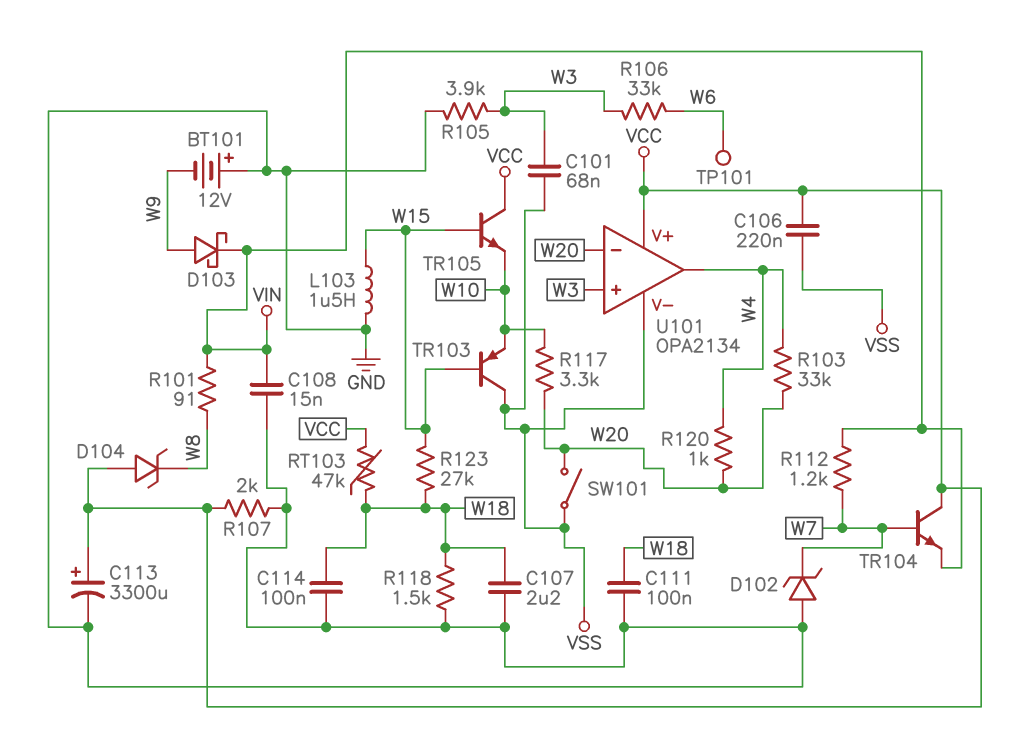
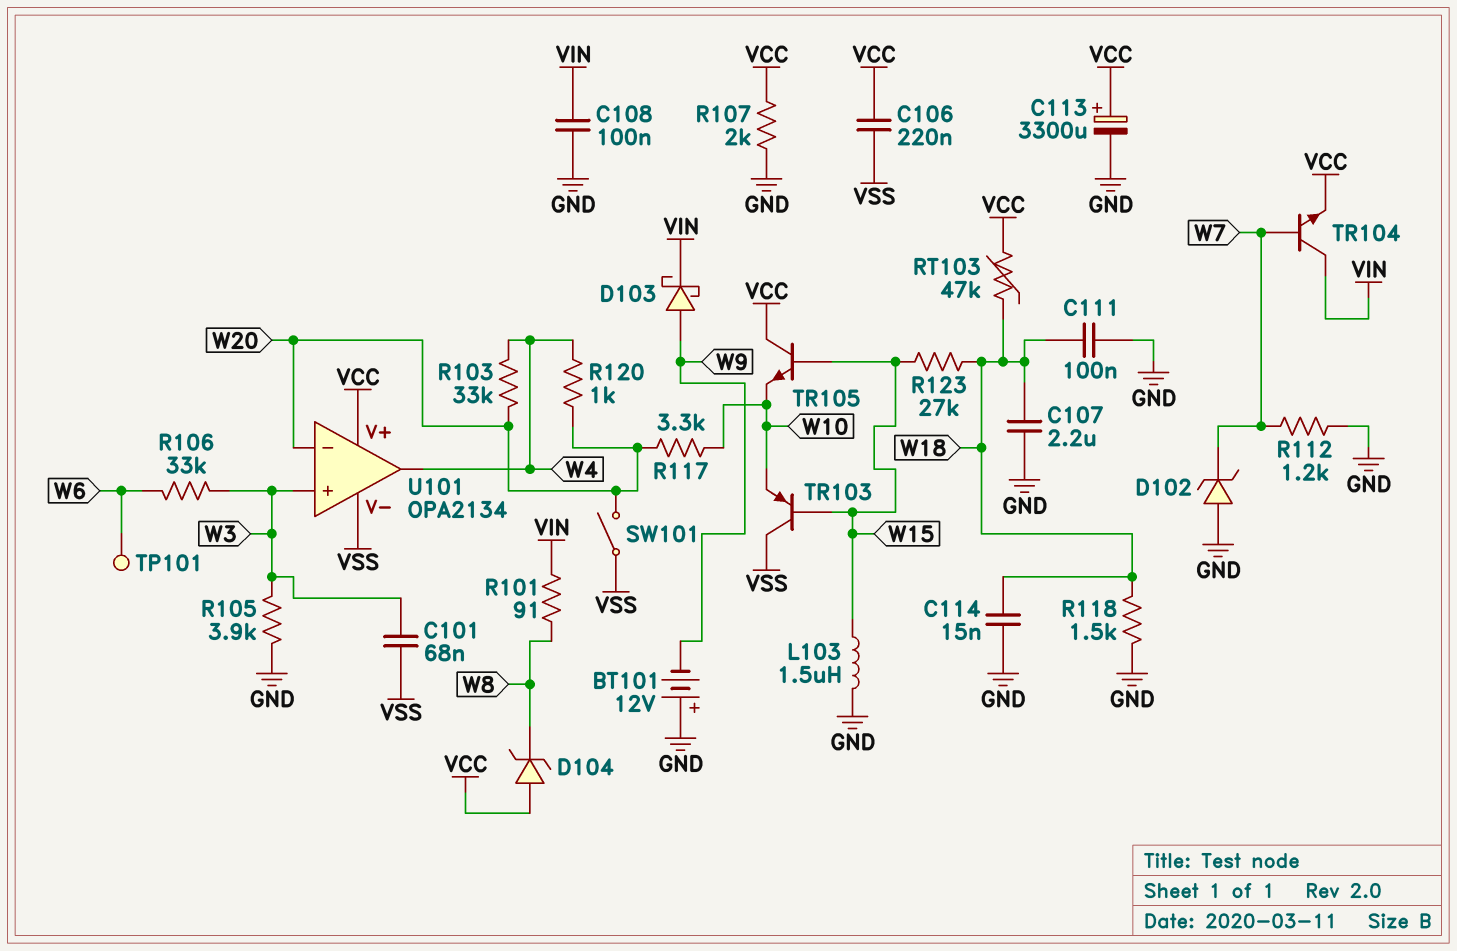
C108: 15nF (GND, VIN) -> 100nF (GND, VIN)
C114: 100nF (GND, W18) -> 15nF (GND, W18)
R112: 1.2k (VIN, W7) -> 1.2k (GND, W7)
TR104: NPN (B W7, C VCC, E VIN) -> NPN (B W7, C VIN, E VCC)

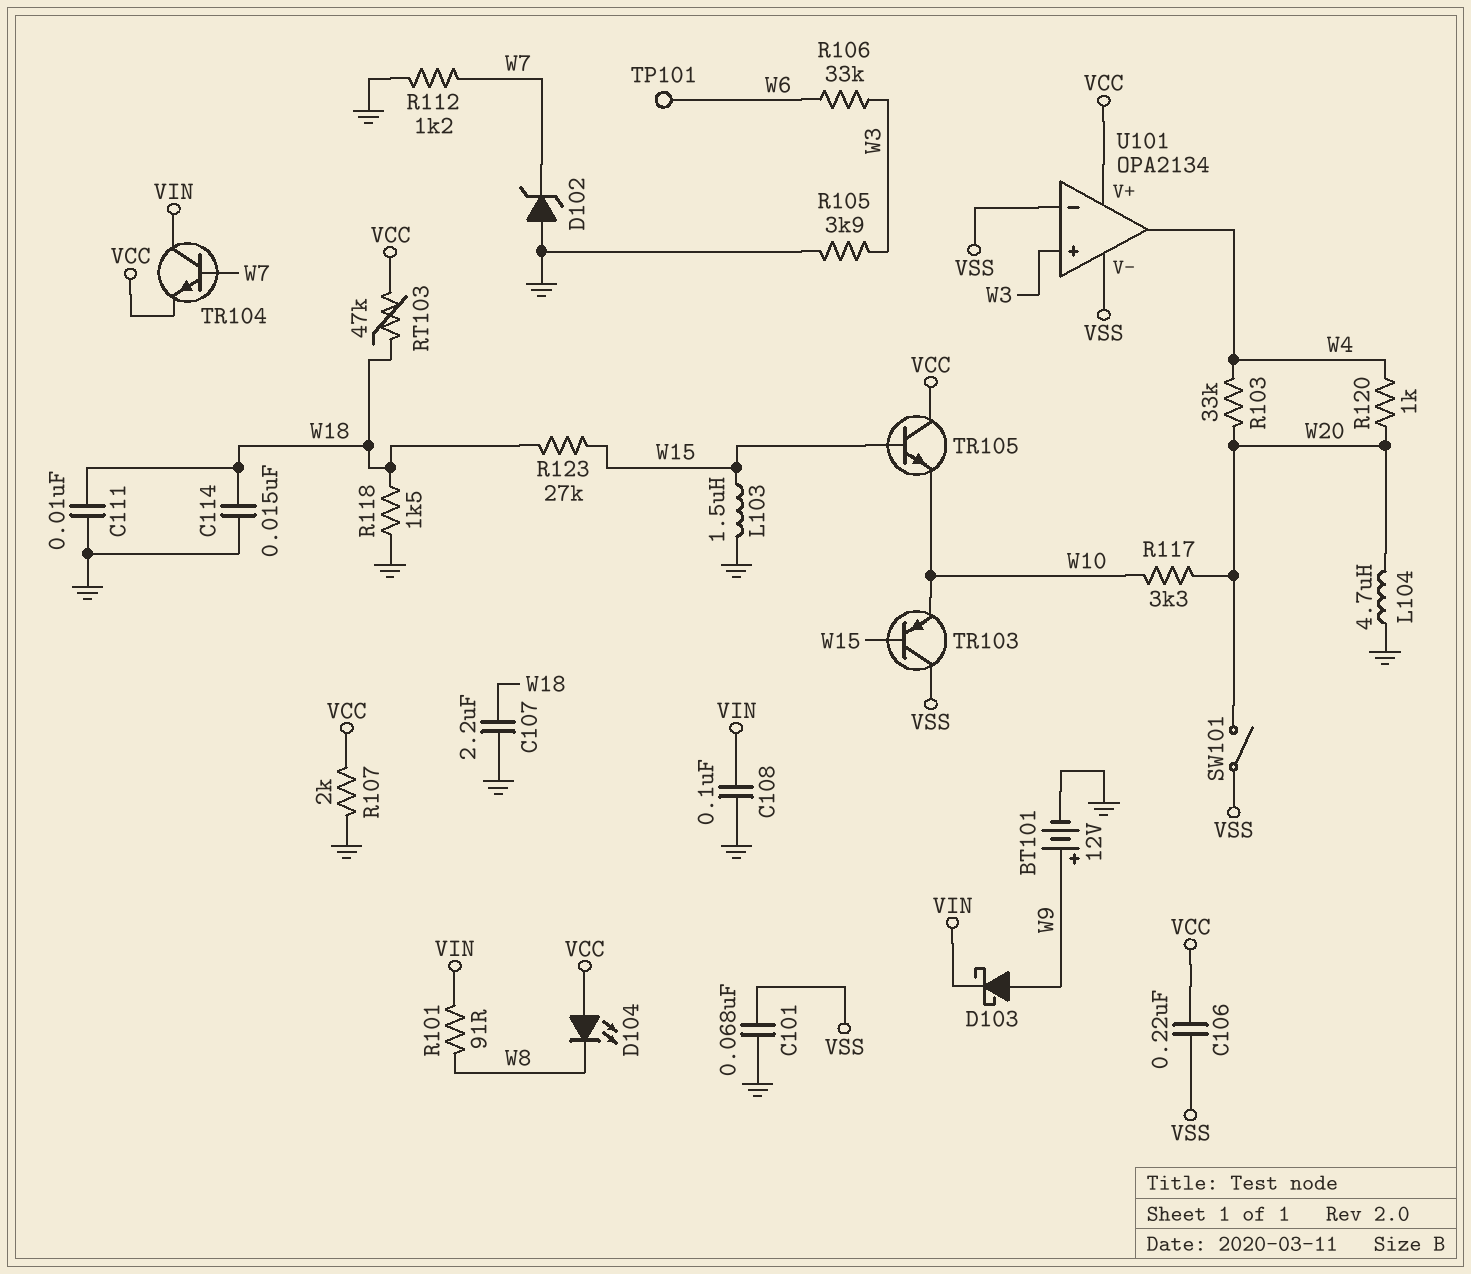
BT101: 12V (plus GND, minus W9) -> 12V (plus W9, minus GND)
C101: 68nF (VSS, W3) -> 68nF (GND, VSS)
C111: 100nF (GND, W18) -> 10nF (GND, W18)
C113: 3300uF (plus VCC, minus GND) -> none
D104: zener (A VCC, K W8) -> LED (A VCC, K W8)
L104: none -> 4.7uH (GND, W20)
U101 pin in-: W20 -> VSS

